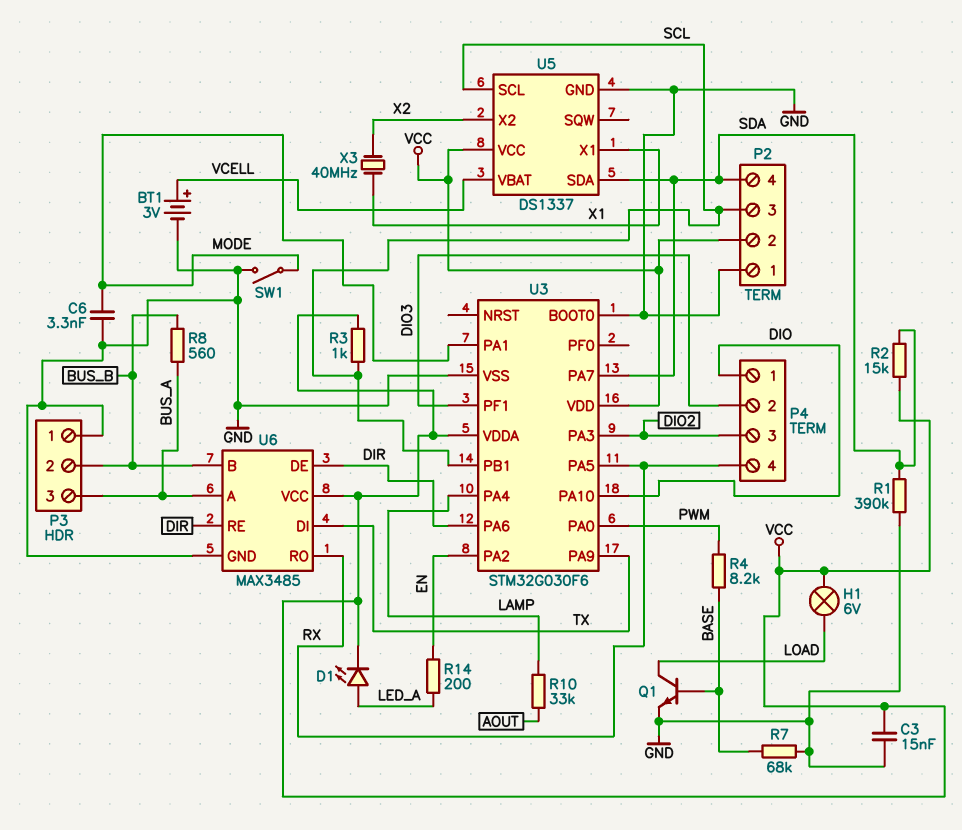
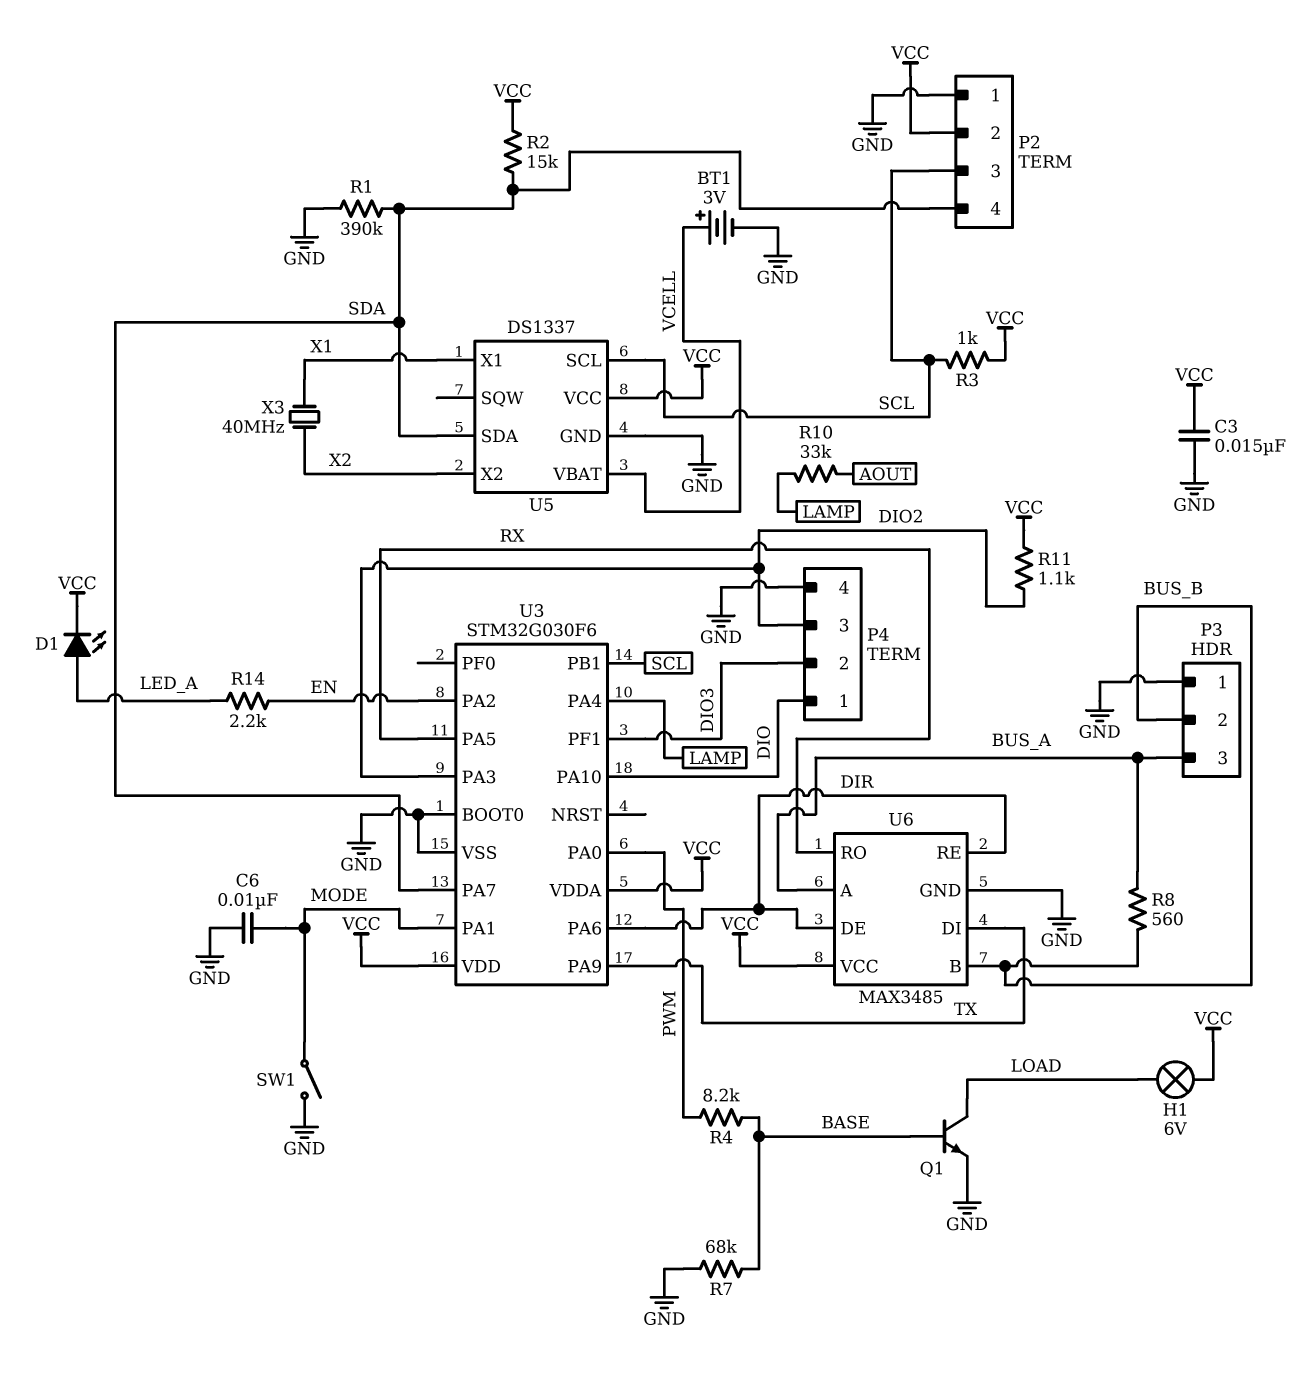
C6: 3.3nF (GND, MODE) -> 10nF (GND, MODE)
P4 pin 4: RX -> GND
R11: none -> 1.1k (DIO2, VCC)
R14: 200 (EN, LED_A) -> 2.2k (EN, LED_A)

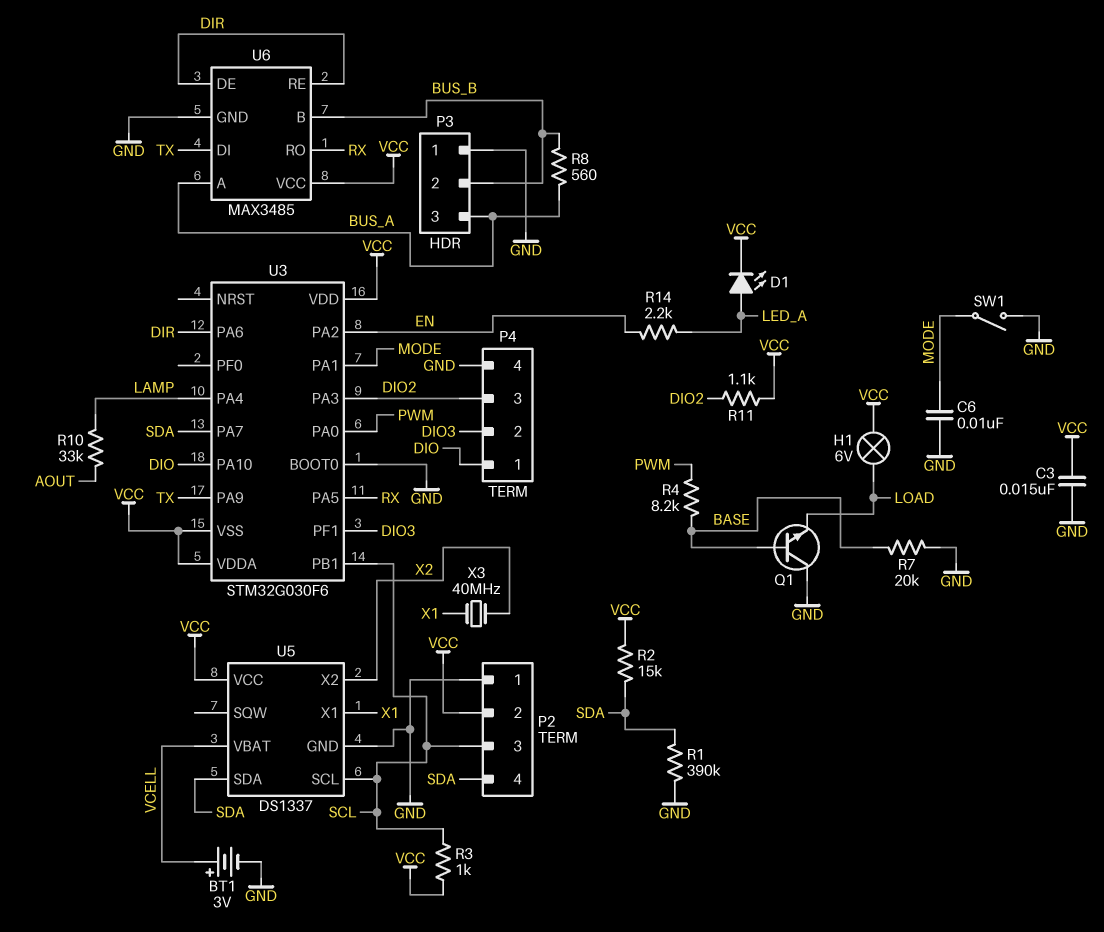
Q1: NPN (B BASE, C LOAD, E GND) -> NPN (B BASE, C GND, E LOAD)
R7: 68k (BASE, GND) -> 20k (BASE, GND)
U3 pin VSS: GND -> VCC

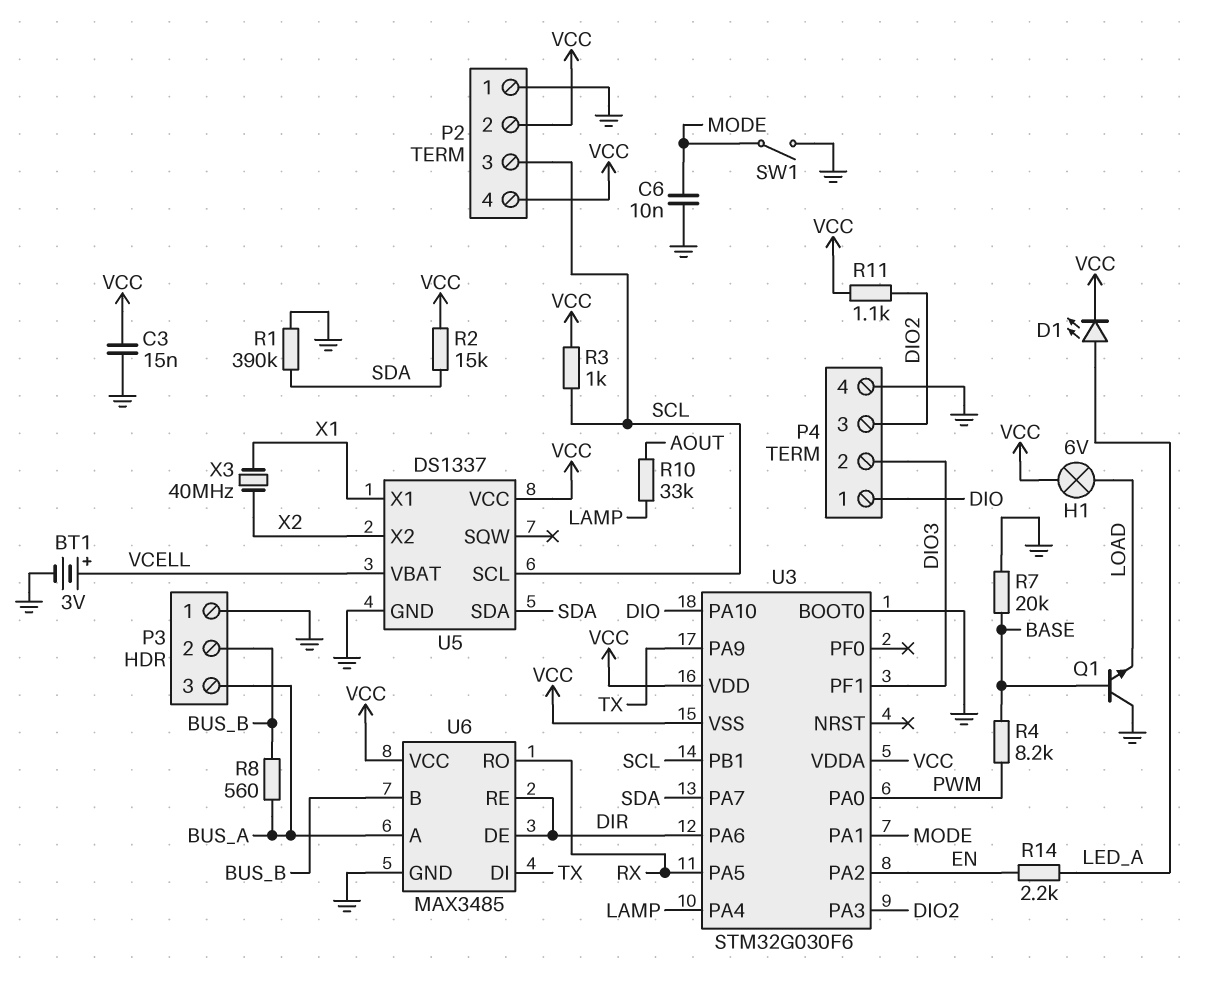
P2 pin 4: SDA -> VCC

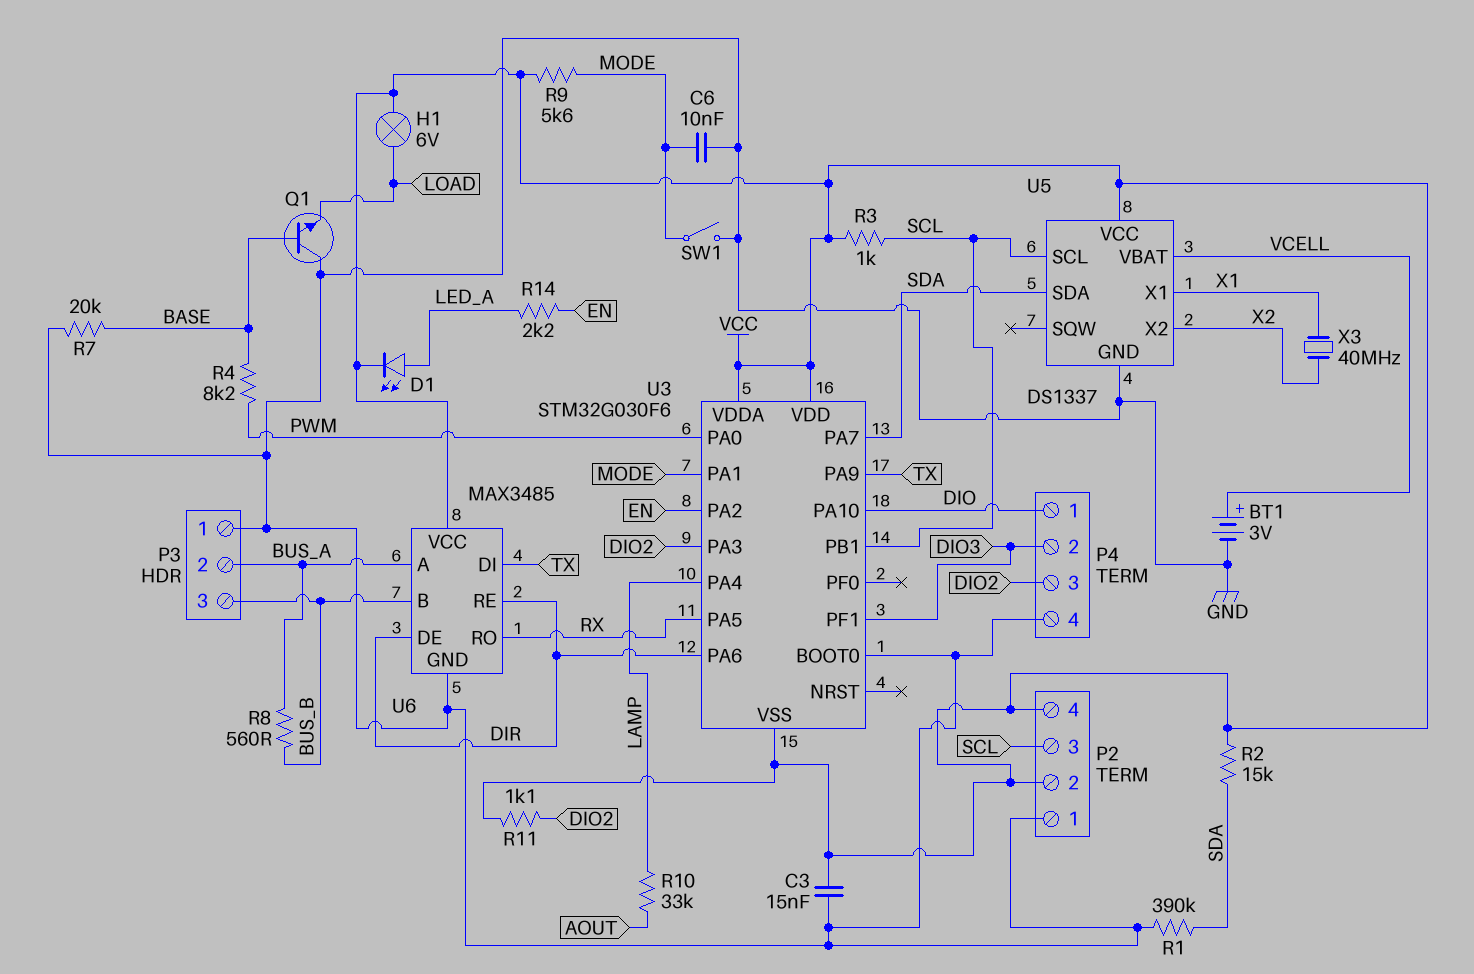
P3 pin 2: BUS_B -> BUS_A
P3 pin 3: BUS_A -> BUS_B
R9: none -> 5.6k (MODE, VCC)

